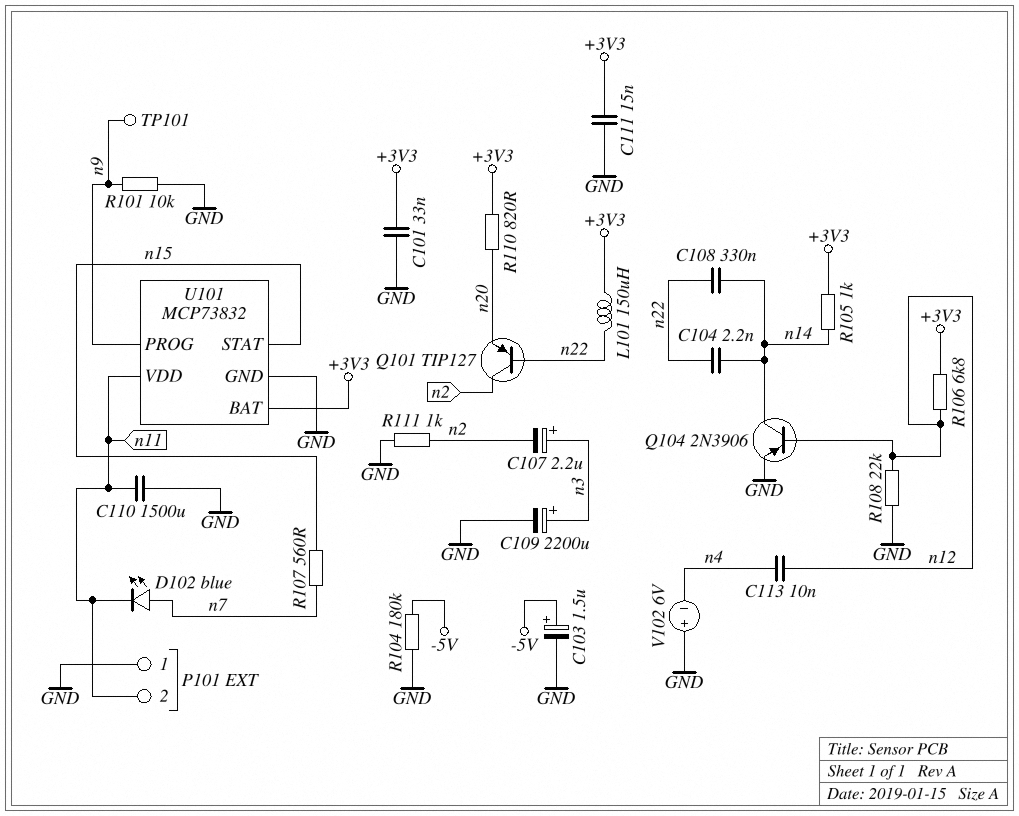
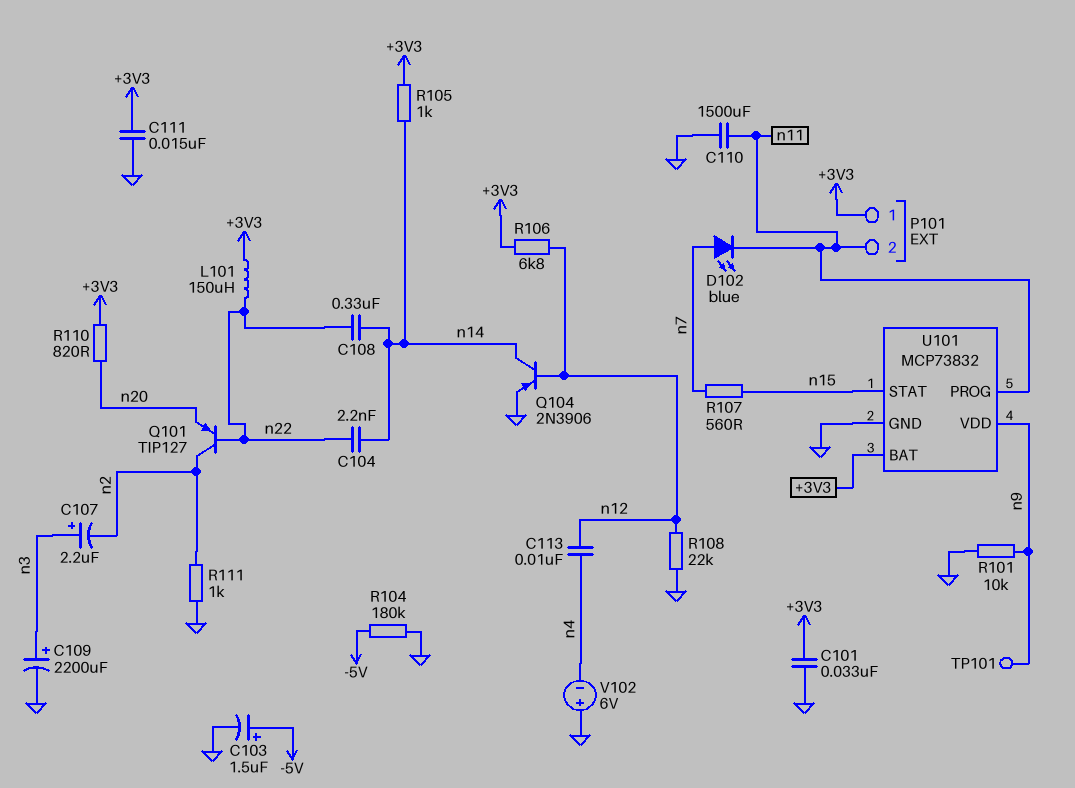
P101 pin 1: GND -> +3V3
U101 pin PROG: n9 -> n11
U101 pin VDD: n11 -> n9

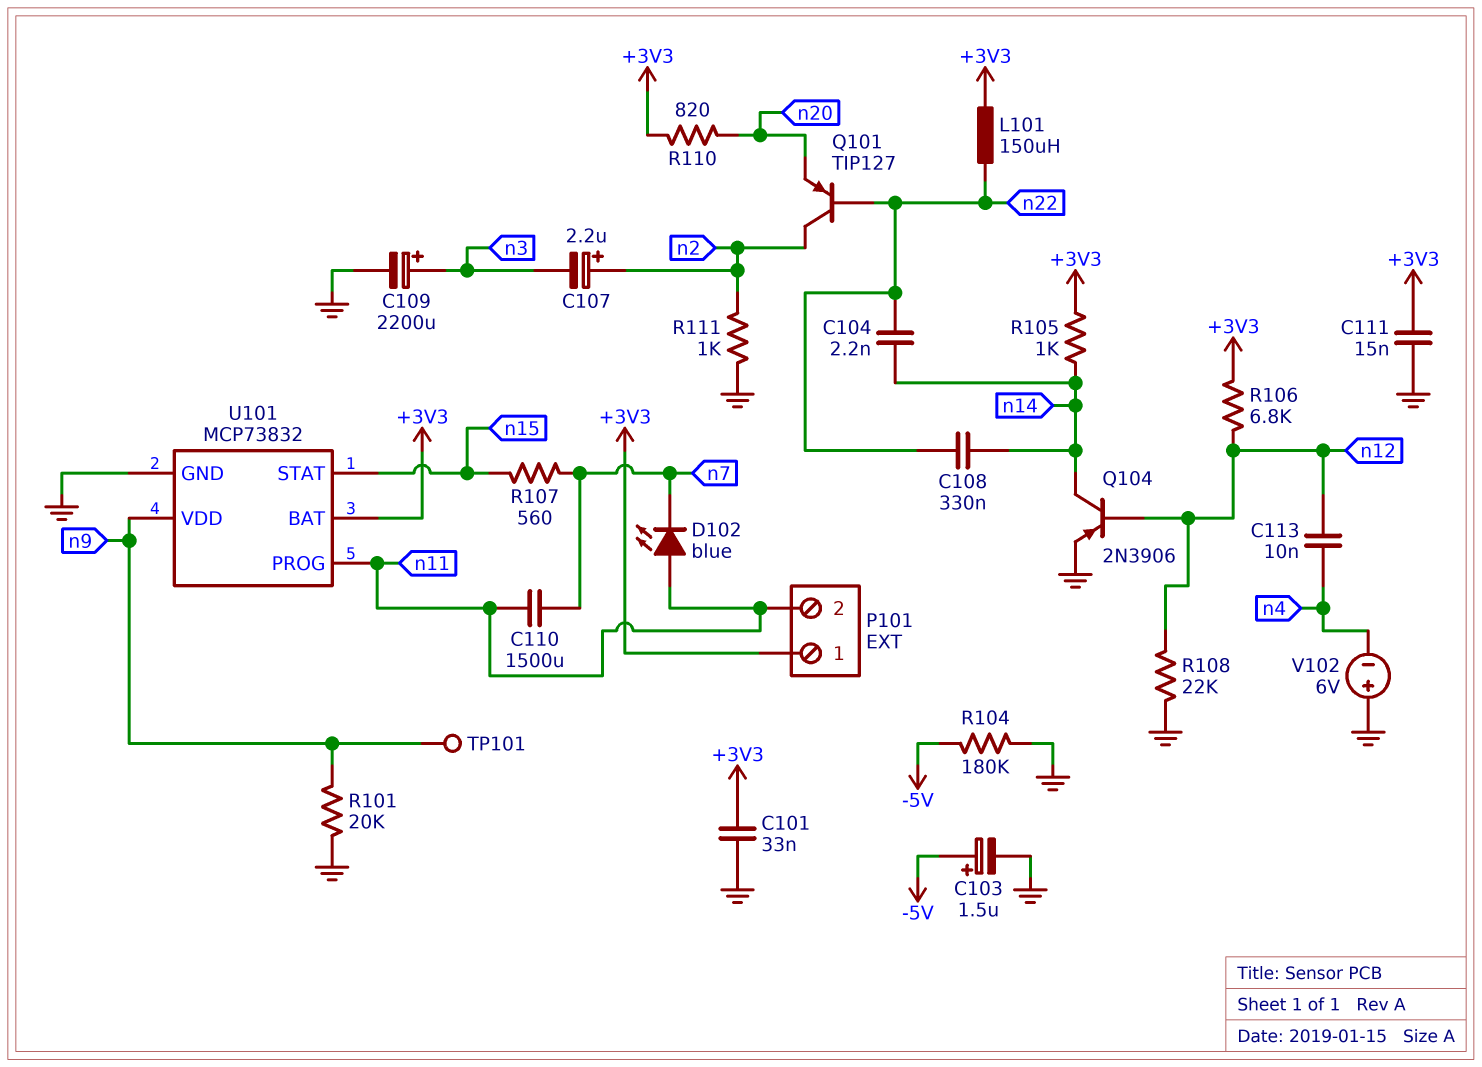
C107: 2.2uF (plus n3, minus n2) -> 2.2uF (plus n2, minus n3)
C110: 1500uF (GND, n11) -> 1500uF (n7, n11)
D102: LED blue (A n7, K n11) -> LED blue (A n11, K n7)
R101: 10k (GND, n9) -> 20k (GND, n9)

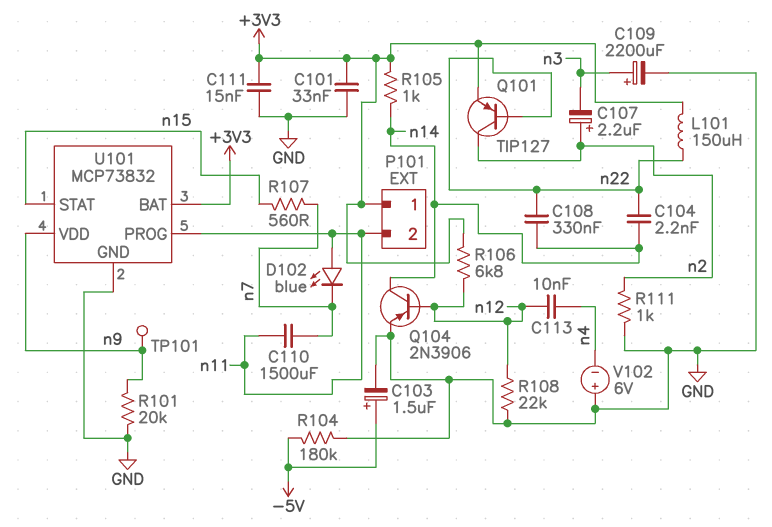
Q101: PNP TIP127 (B n22, C n2, E n20) -> PNP TIP127 (B n22, C n2, E +3V3)
R110: 820 (+3V3, n20) -> none

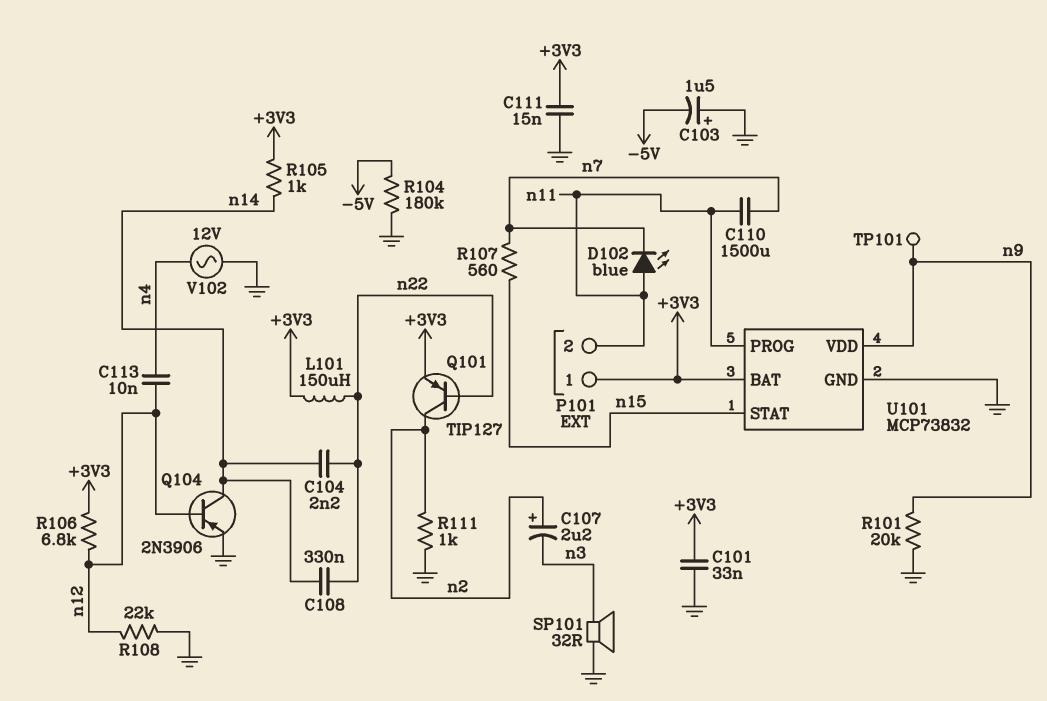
C103: 1.5uF (plus -5V, minus GND) -> 1.5uF (plus GND, minus -5V)
C109: 2200uF (plus n3, minus GND) -> none
SP101: none -> speaker 32R (GND, n3)
V102: 6V (plus GND, minus n4) -> AC 12V (GND, n4)

